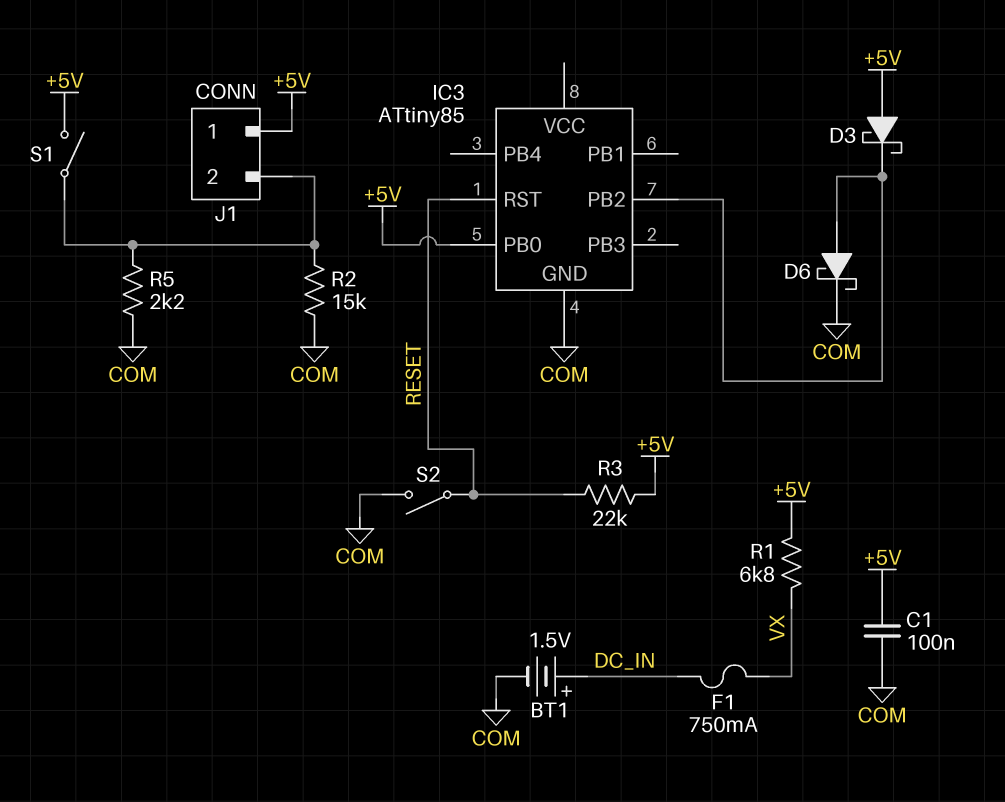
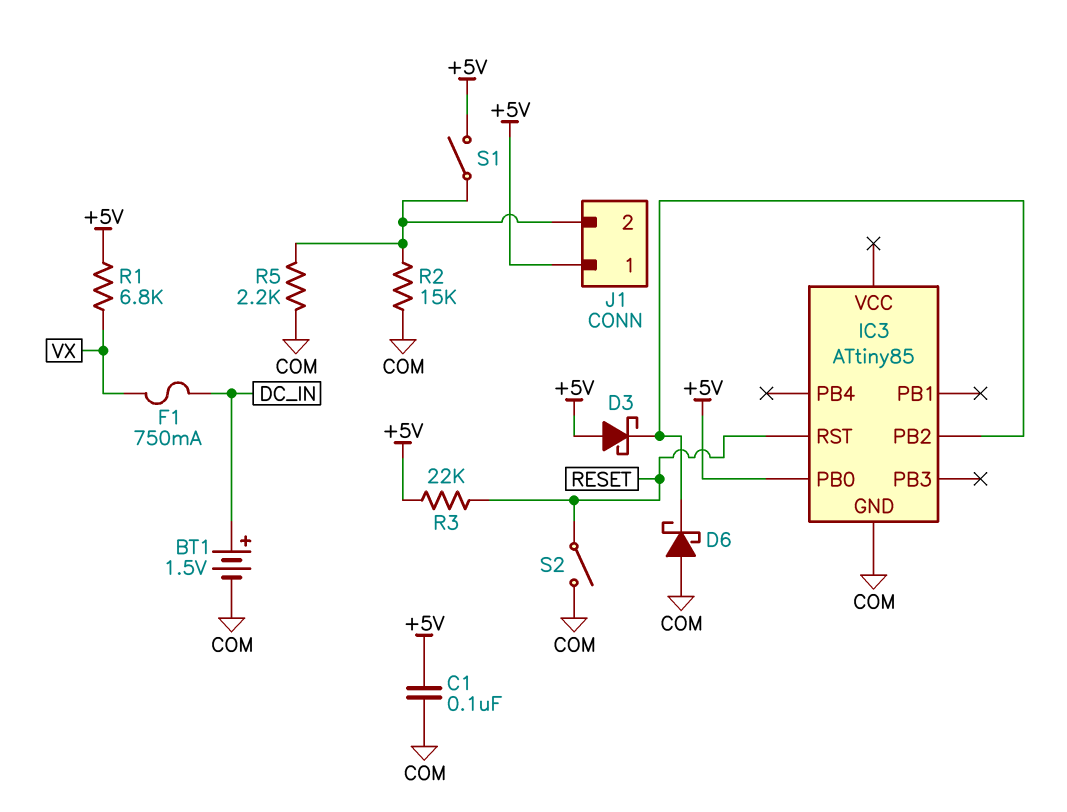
D6: schottky (A IC3/PB2, K COM) -> schottky (A COM, K IC3/PB2)

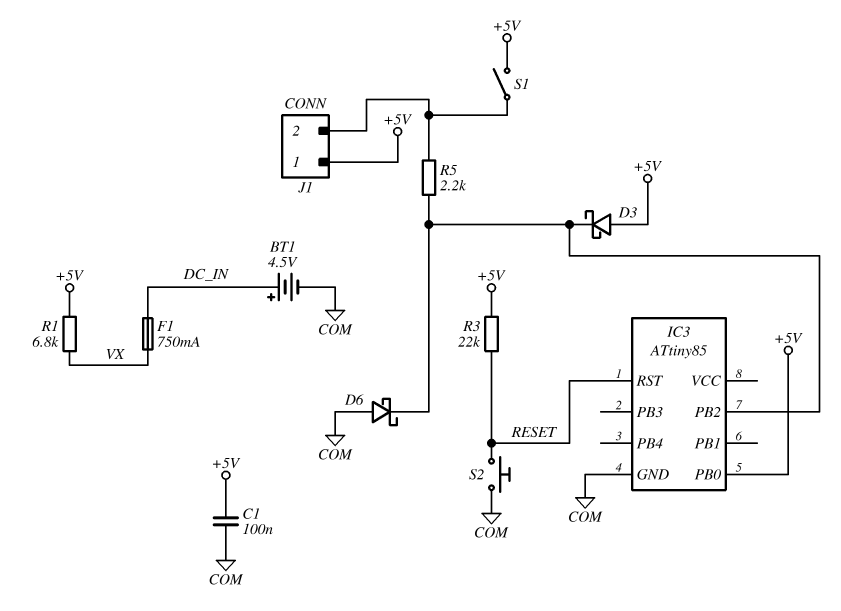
BT1: 1.5V (plus DC_IN, minus COM) -> 4.5V (plus DC_IN, minus COM)
R2: 15k (COM, J1/2) -> none
R5: 2.2k (COM, J1/2) -> 2.2k (IC3/PB2, J1/2)
S2: switch (COM, RESET) -> button (COM, RESET)

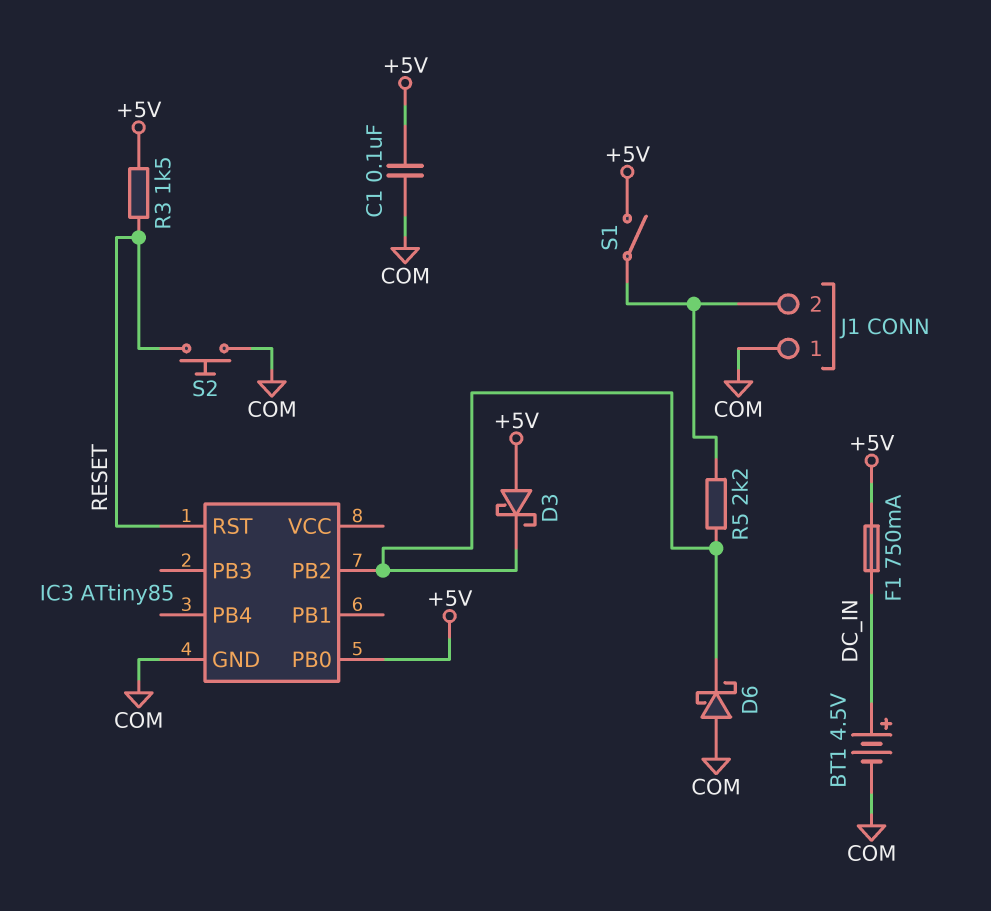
F1: 750mA (DC_IN, VX) -> 750mA (+5V, DC_IN)
J1 pin 1: +5V -> COM
R1: 6.8k (+5V, VX) -> none
R3: 22k (+5V, RESET) -> 1.5k (+5V, RESET)

